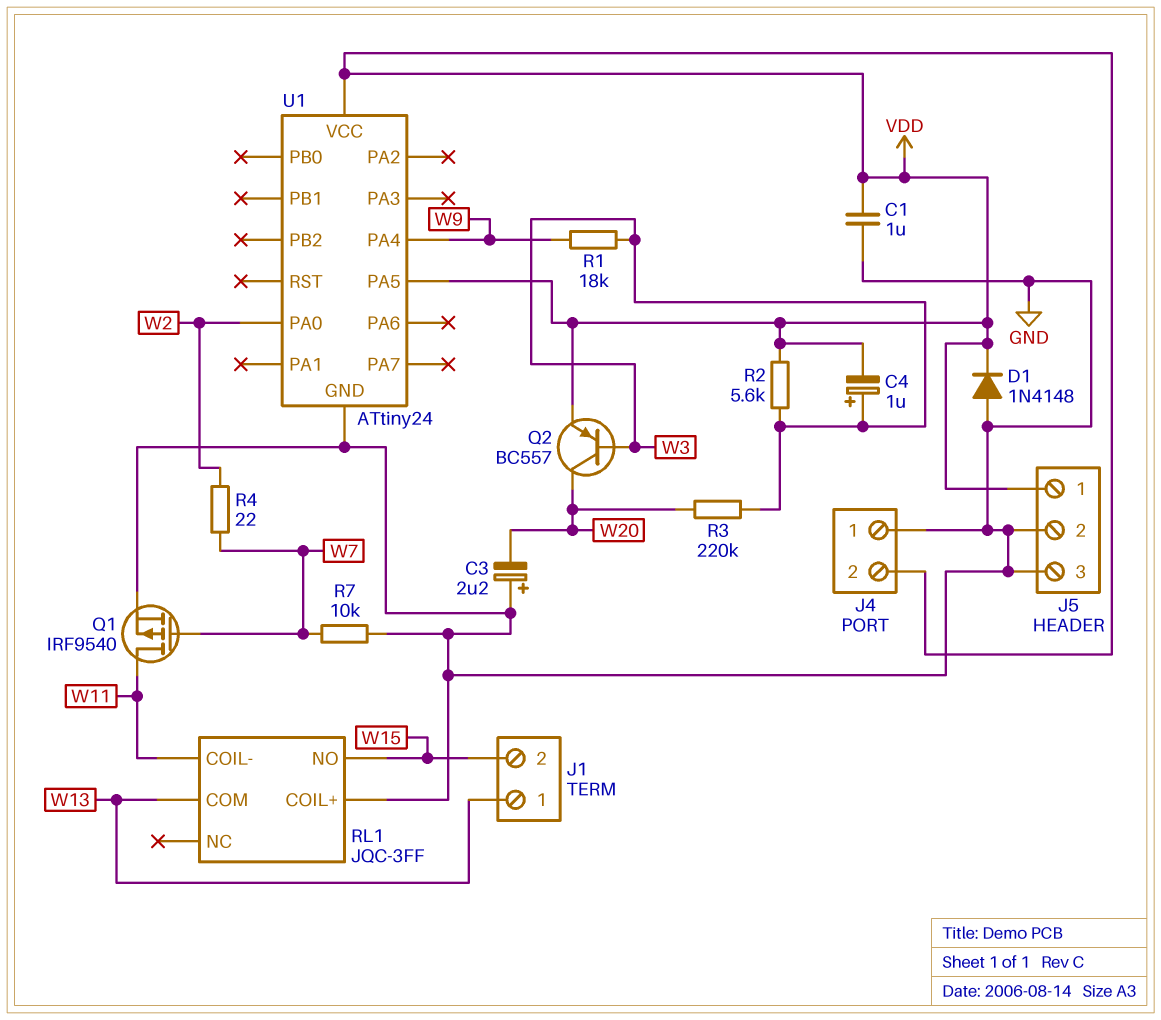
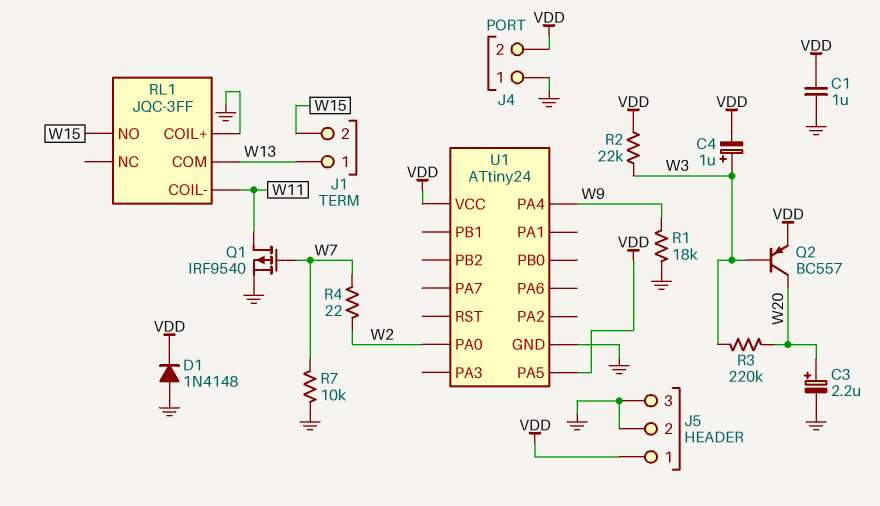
C3: 2.2uF (plus GND, minus W20) -> 2.2uF (plus W20, minus GND)
R1: 18k (W3, W9) -> 18k (GND, W9)
R2: 5.6k (VDD, W3) -> 22k (VDD, W3)

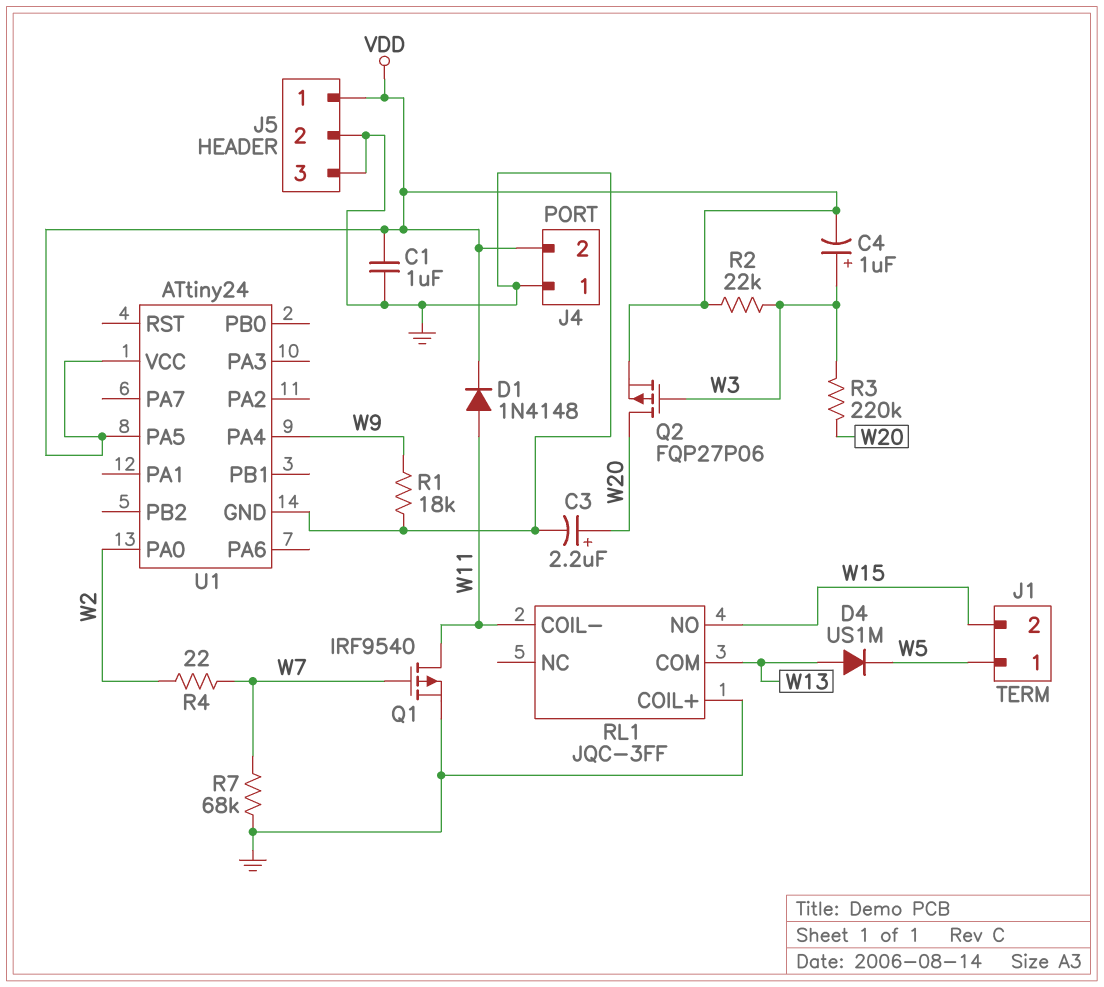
D1: diode 1N4148 (A GND, K VDD) -> diode 1N4148 (A W11, K VDD)
D4: none -> diode US1M (A W13, K W5)
J1 pin 1: W13 -> W5
Q2: PNP BC557 (B W3, C W20, E VDD) -> PMOS FQP27P06 (G W3, D W20, S VDD)
R7: 10k (GND, W7) -> 68k (GND, W7)

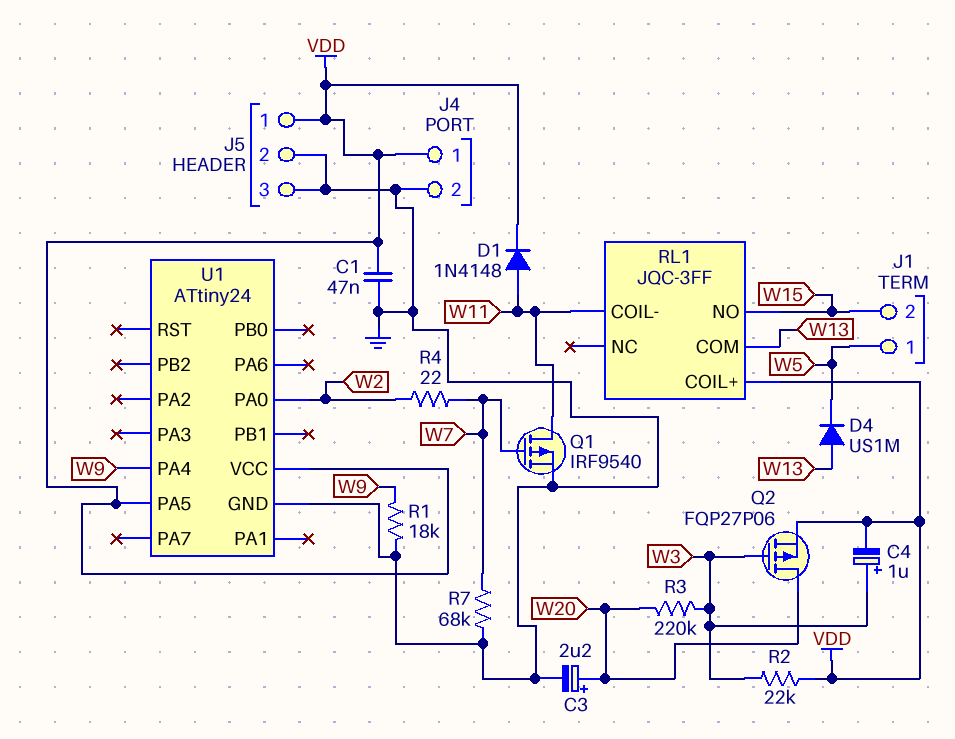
C1: 1uF (GND, VDD) -> 47nF (GND, VDD)
J4 pin 1: GND -> VDD
J4 pin 2: VDD -> GND
RL1 pin COIL+: GND -> VDD

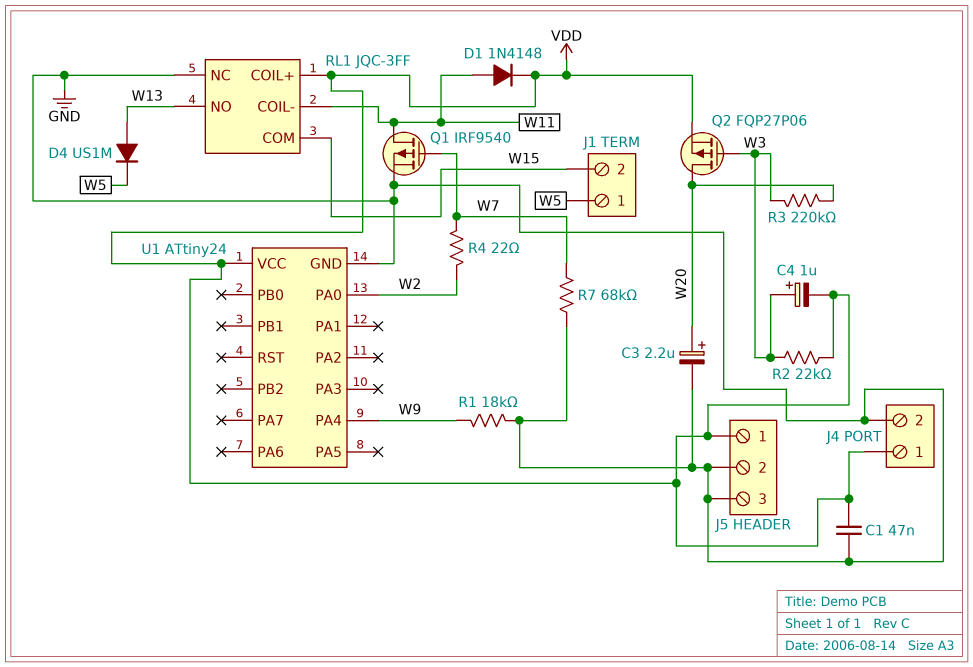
RL1 pin COM: W13 -> W15
RL1 pin NC: none -> GND
RL1 pin NO: W15 -> W13
U1 pin PA5: VDD -> none

